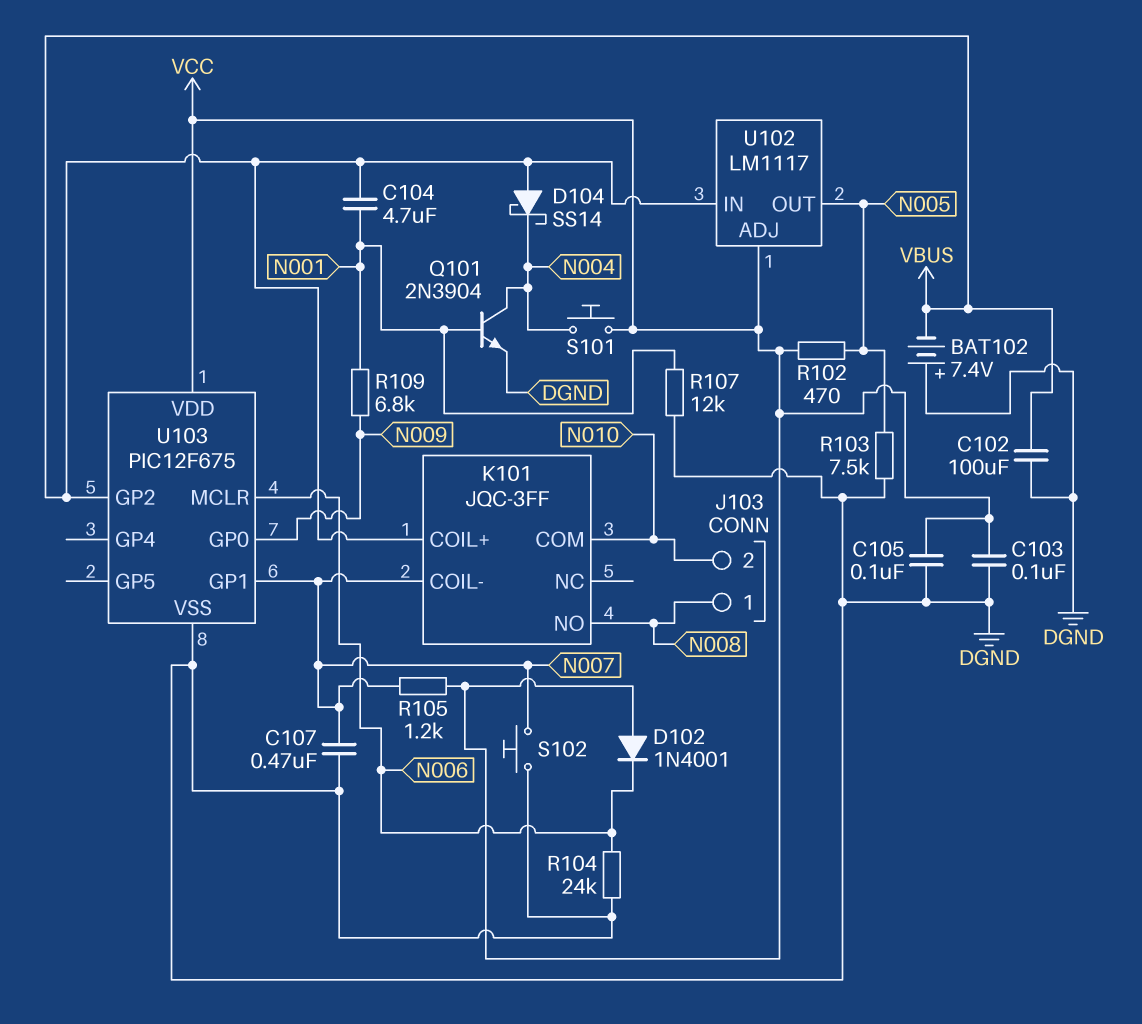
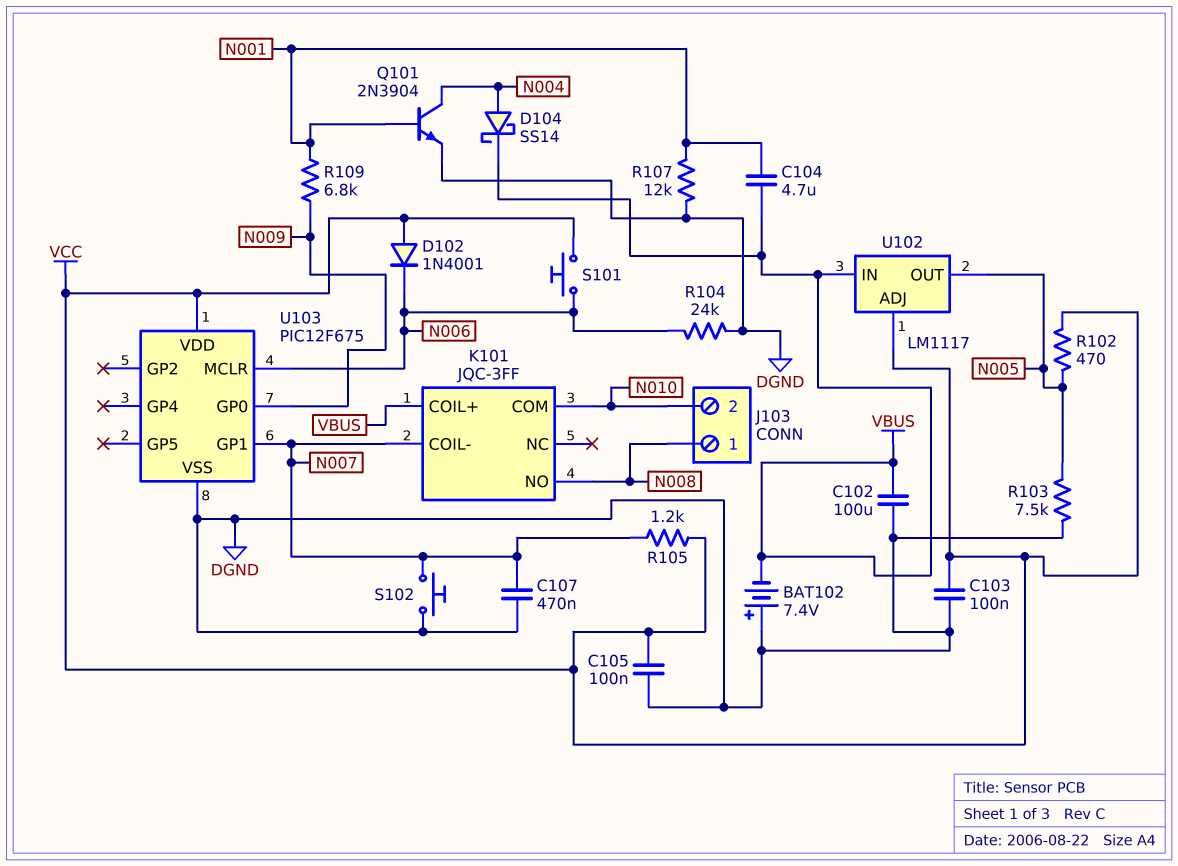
D104: schottky SS14 (A VBUS, K N004) -> schottky SS14 (A N004, K VBUS)
S101: button (N004, VCC) -> button (N006, VCC)
U103 pin GP2: VBUS -> none

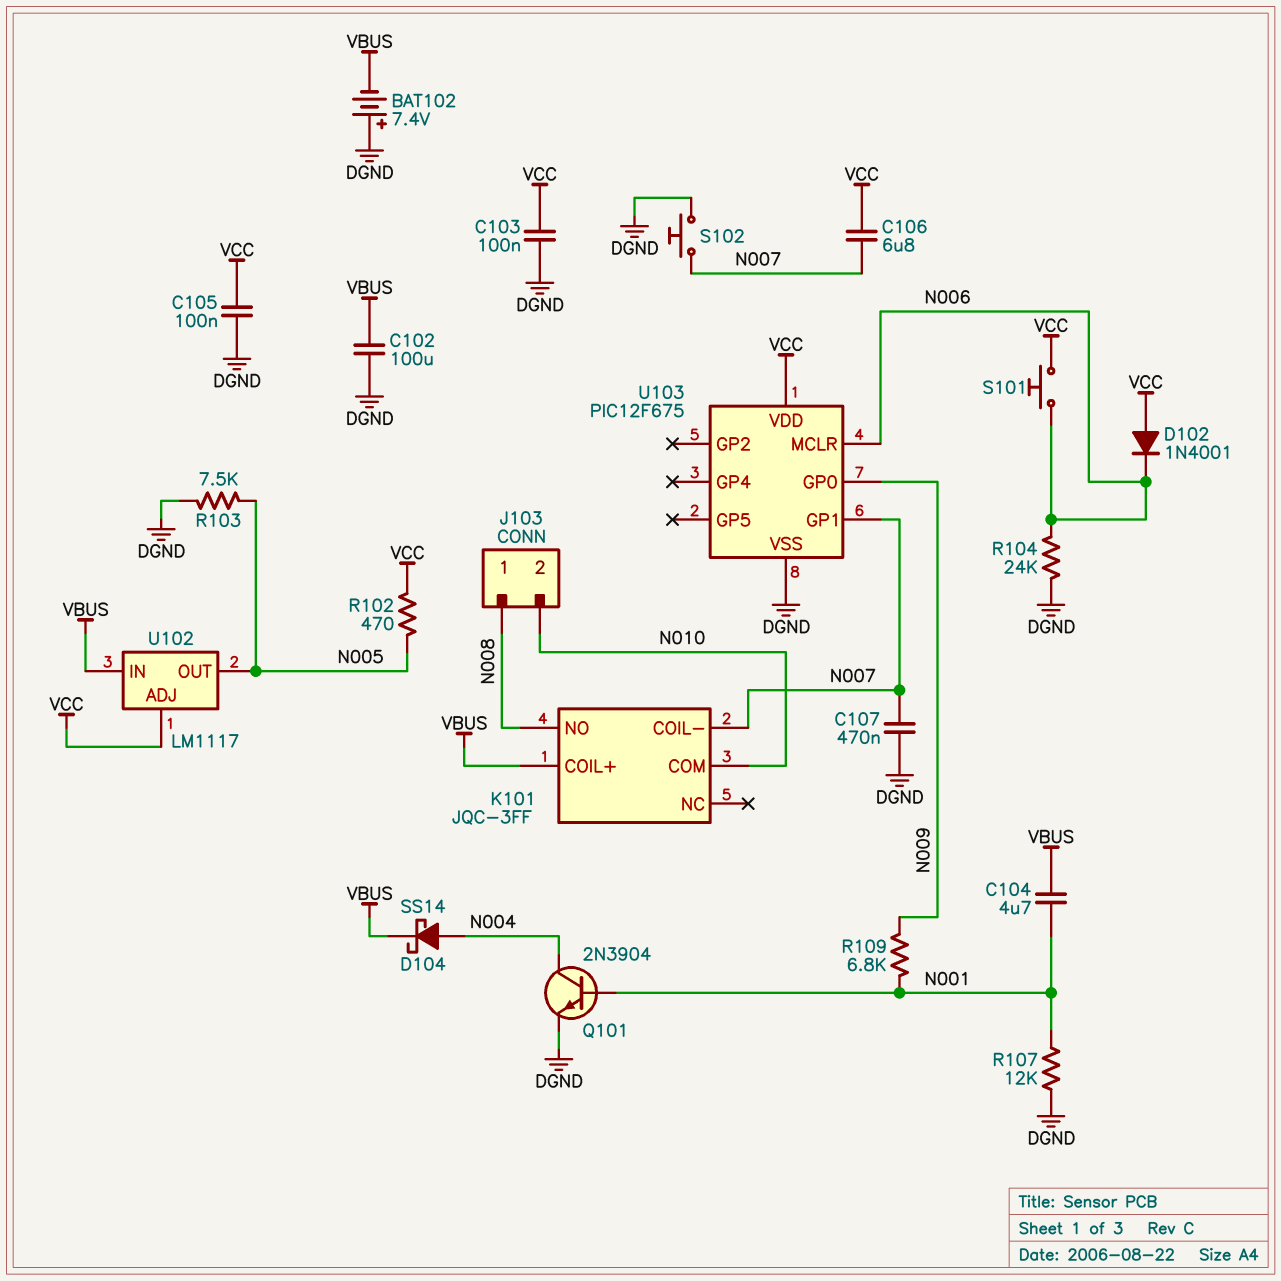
C106: none -> 6.8uF (N007, VCC)
R105: 1.2k (N007, VCC) -> none

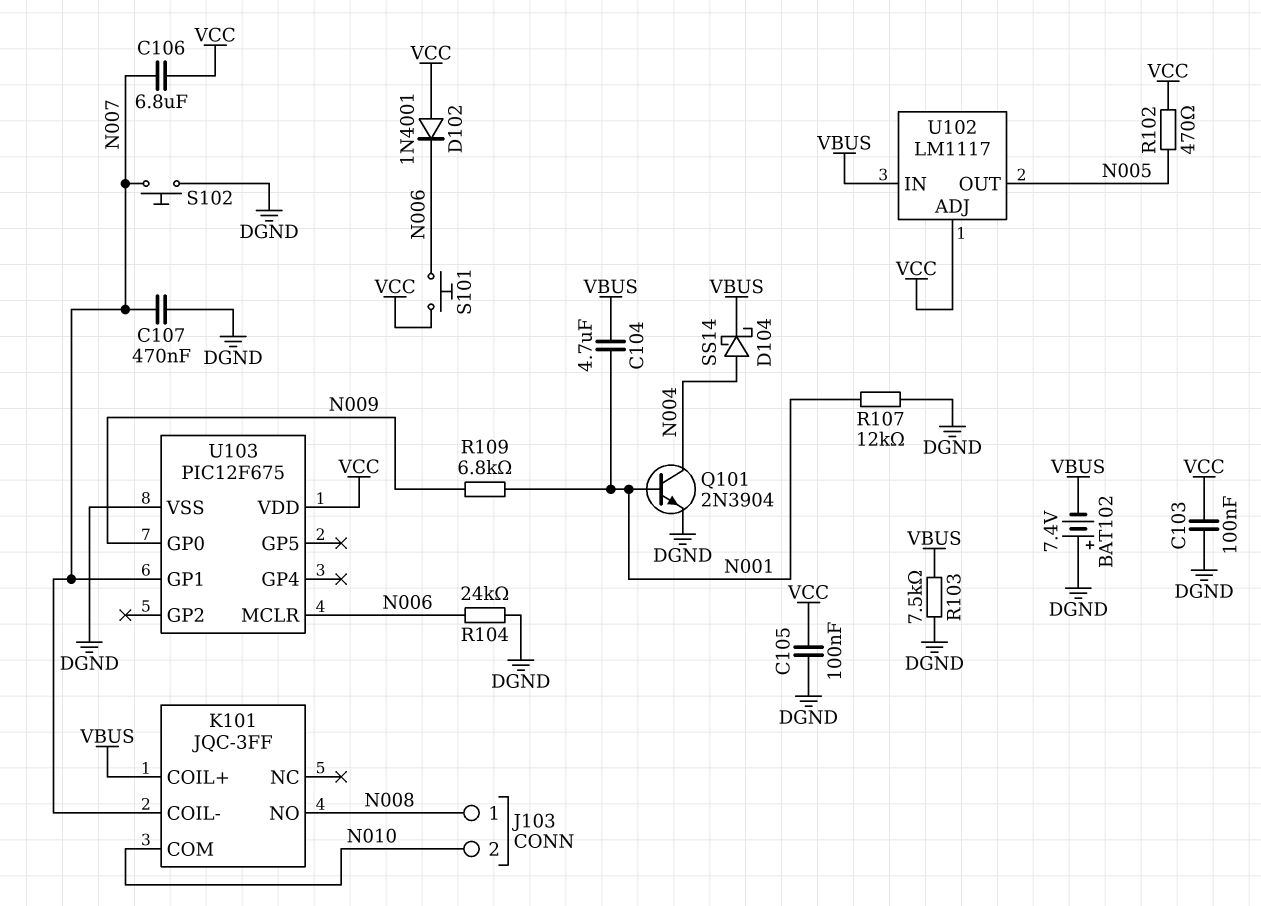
C102: 100uF (DGND, VBUS) -> none
R103: 7.5k (DGND, N005) -> 7.5k (DGND, VBUS)

